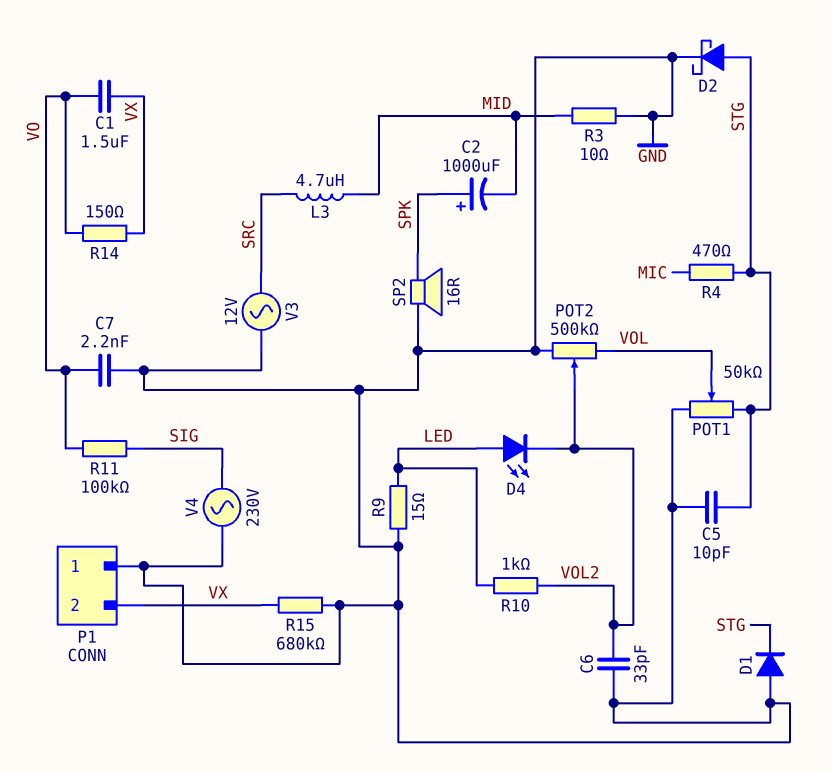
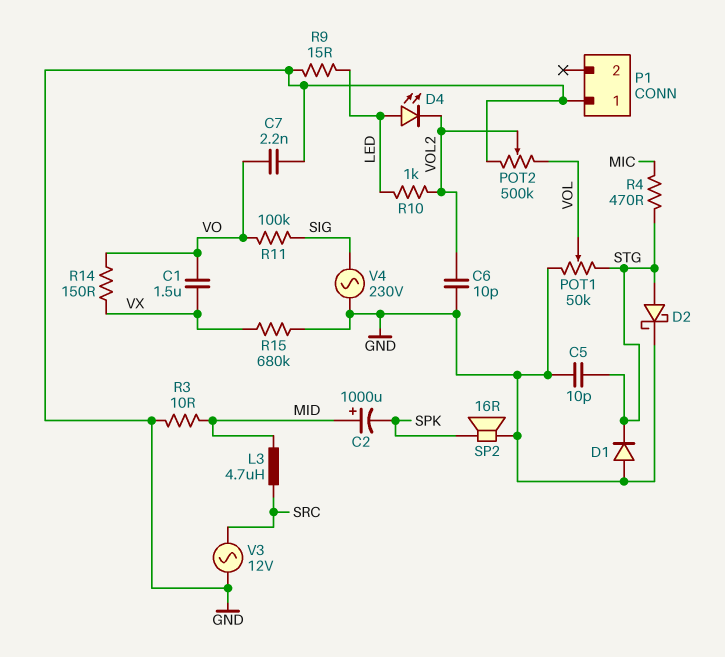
C2: 1000uF (plus SPK, minus MID) -> 1000uF (plus MID, minus SPK)
C6: 33pF (GND, VOL2) -> 10pF (GND, VOL2)
P1 pin 2: VX -> none

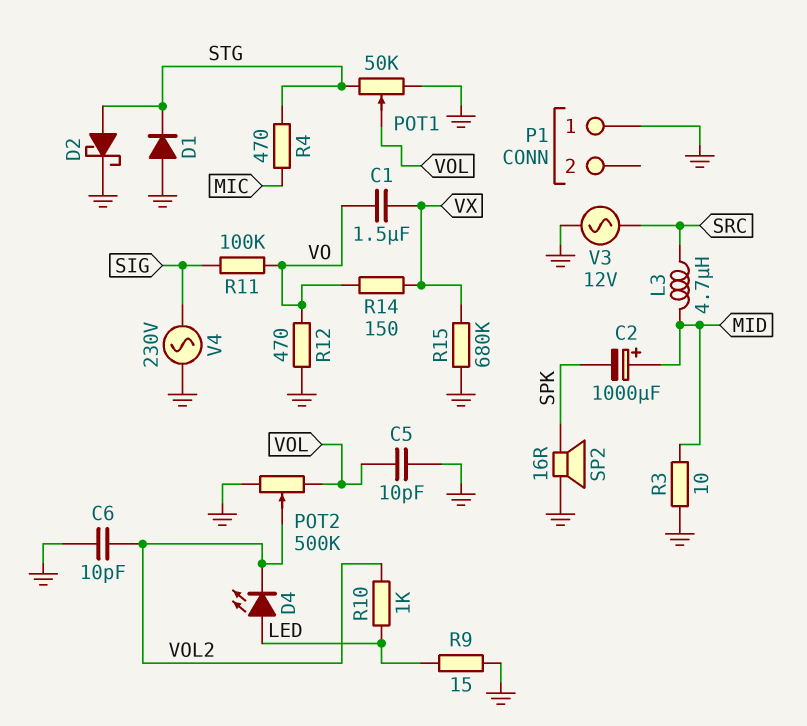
C5: 10pF (GND, STG) -> 10pF (GND, VOL)
C7: 2.2nF (GND, VO) -> none
R12: none -> 470 (GND, VO)

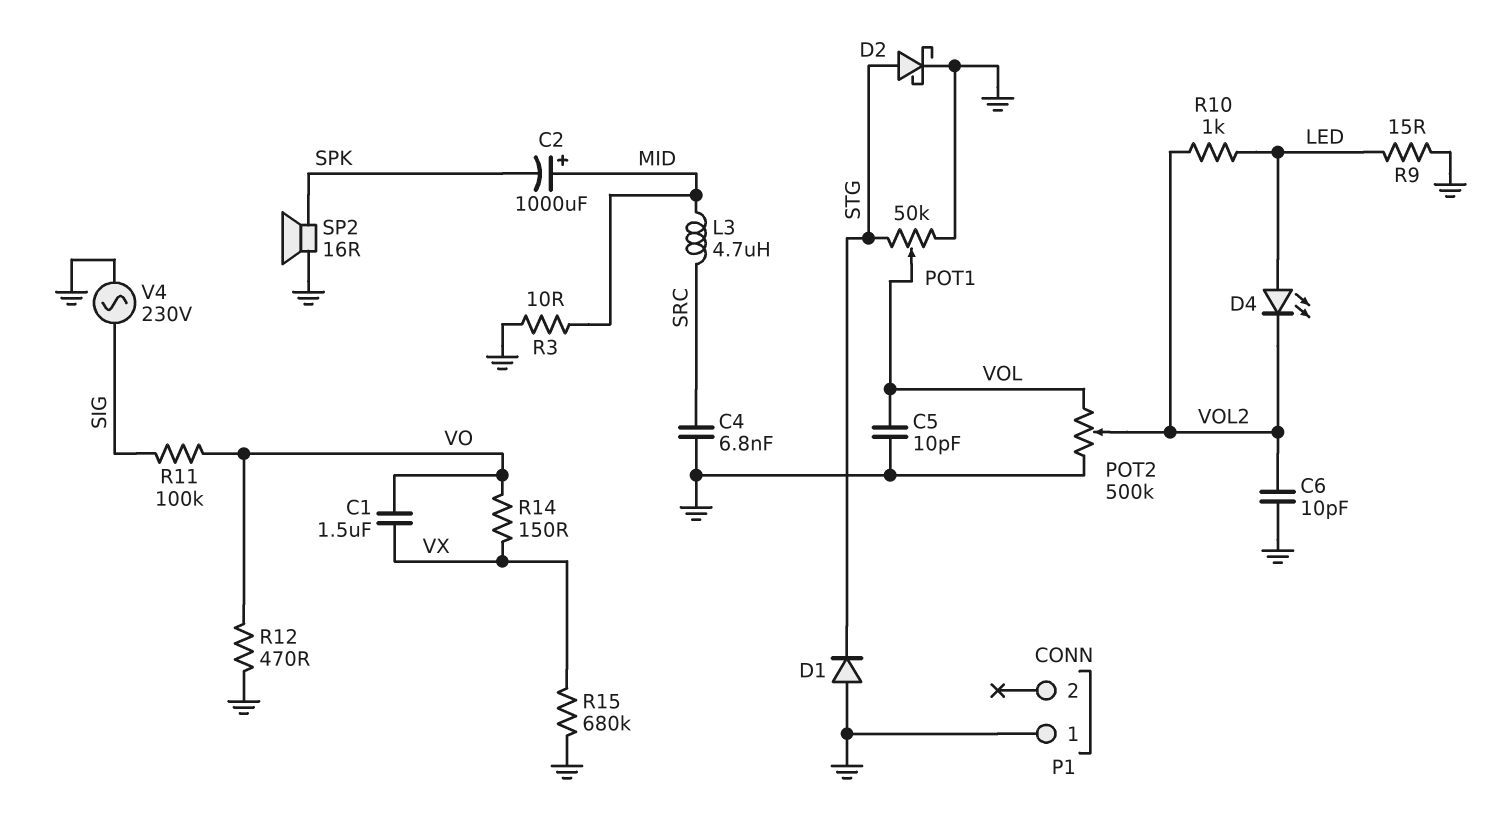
C4: none -> 6.8nF (GND, SRC)
R4: 470 (MIC, STG) -> none
V3: AC 12V (GND, SRC) -> none

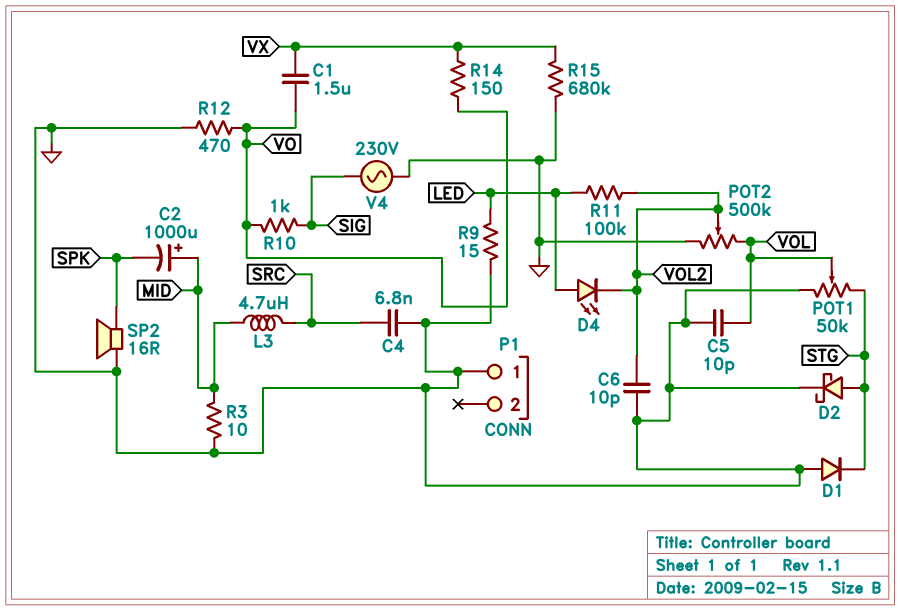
R10: 1k (LED, VOL2) -> 1k (SIG, VO)
R11: 100k (SIG, VO) -> 100k (LED, VOL2)

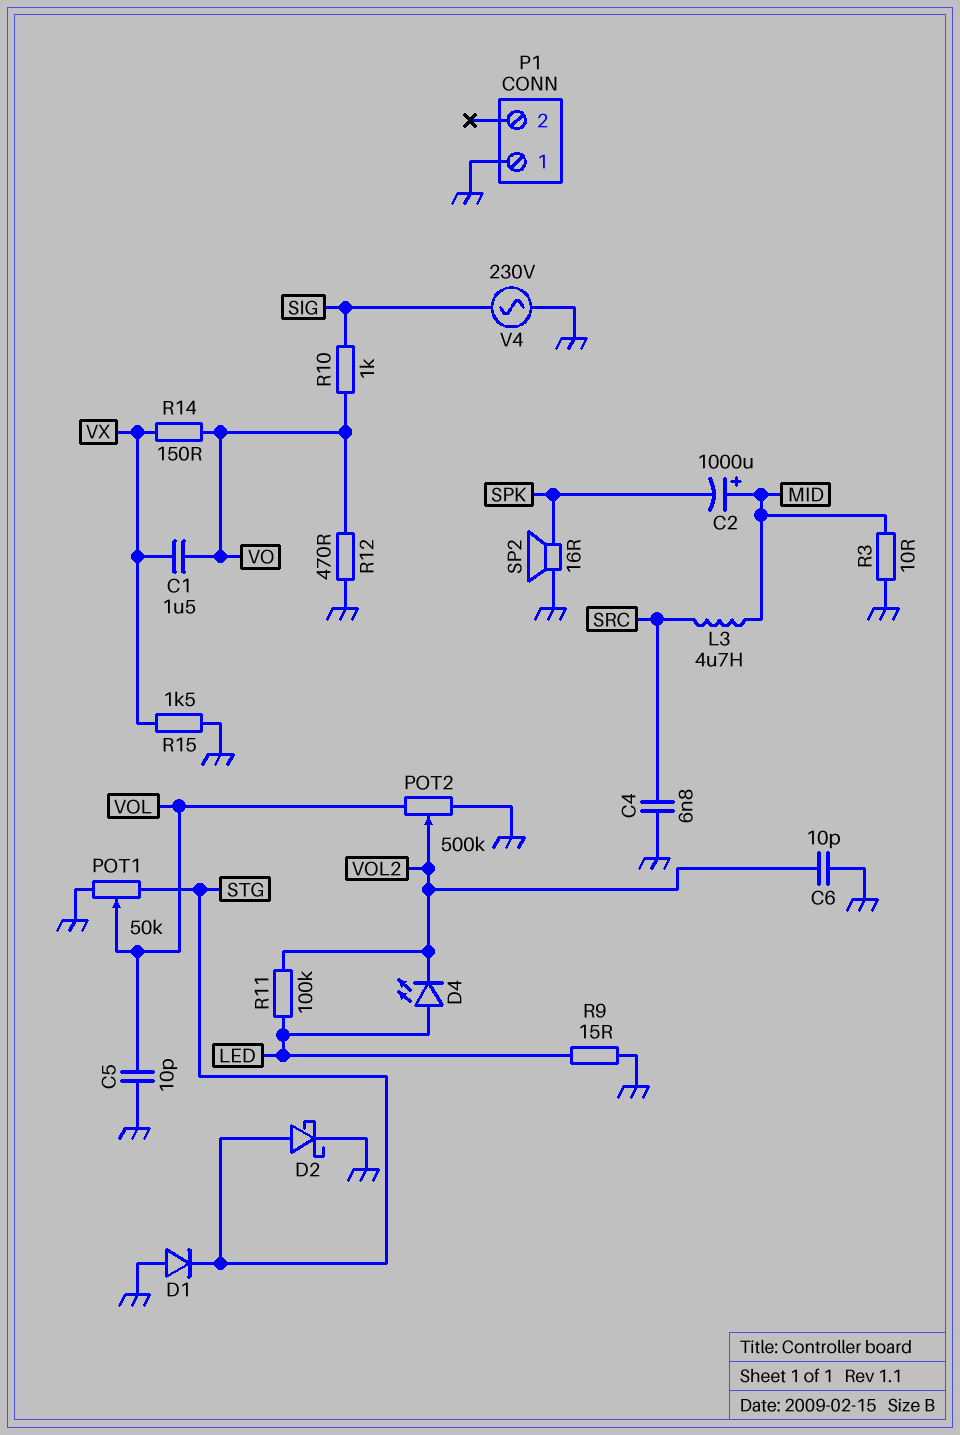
R15: 680k (GND, VX) -> 1.5k (GND, VX)

